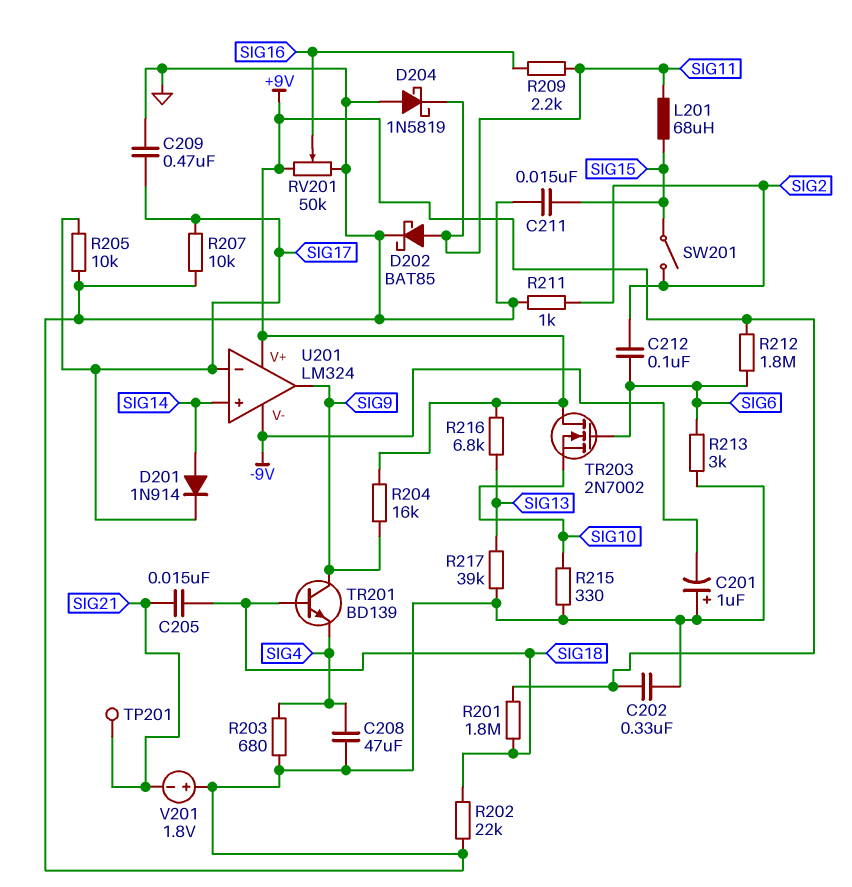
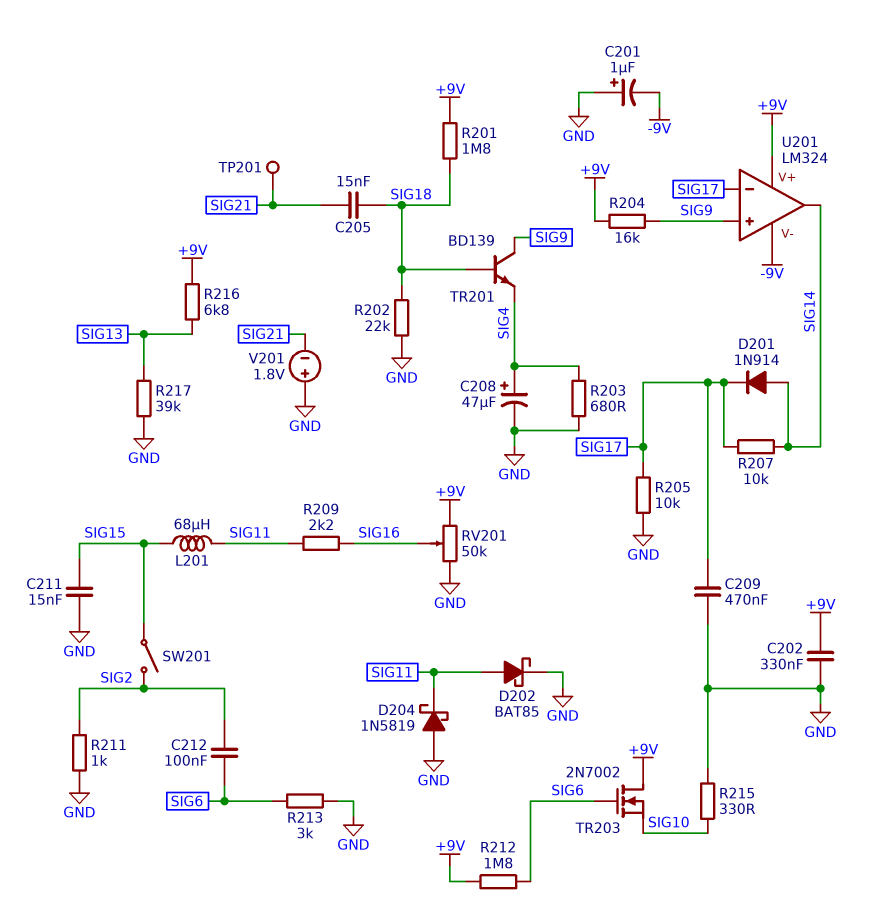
C208: 47uF (GND, SIG4) -> 47uF (plus SIG4, minus GND)
R207: 10k (GND, SIG17) -> 10k (SIG14, SIG17)
U201 pin in+: SIG14 -> SIG9
U201 pin out: SIG9 -> SIG14

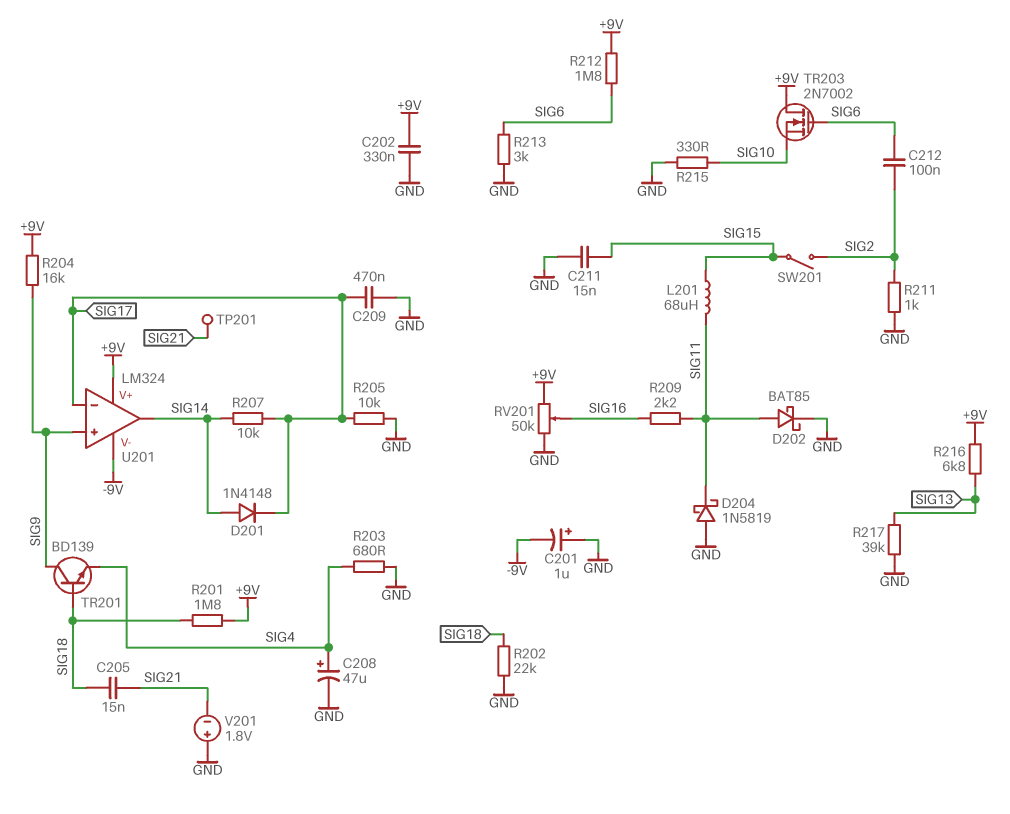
D201: diode 1N914 (A SIG14, K SIG17) -> diode 1N4148 (A SIG14, K SIG17)

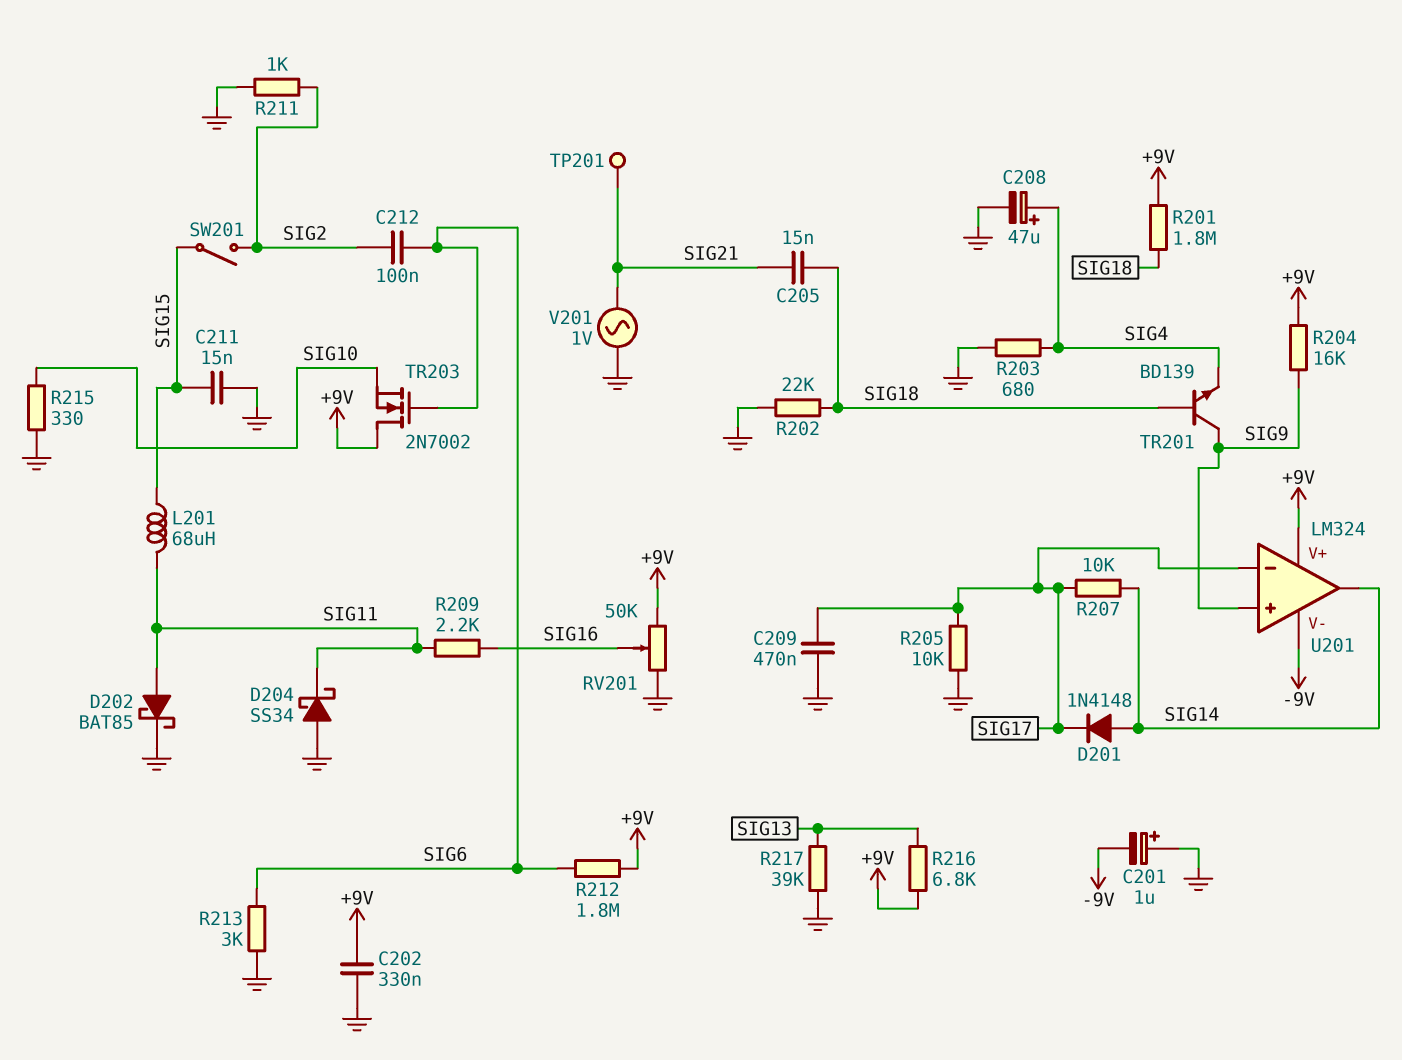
D204: schottky 1N5819 (A GND, K SIG11) -> schottky SS34 (A GND, K SIG11)
V201: 1.8V (plus GND, minus SIG21) -> AC 1V (GND, SIG21)

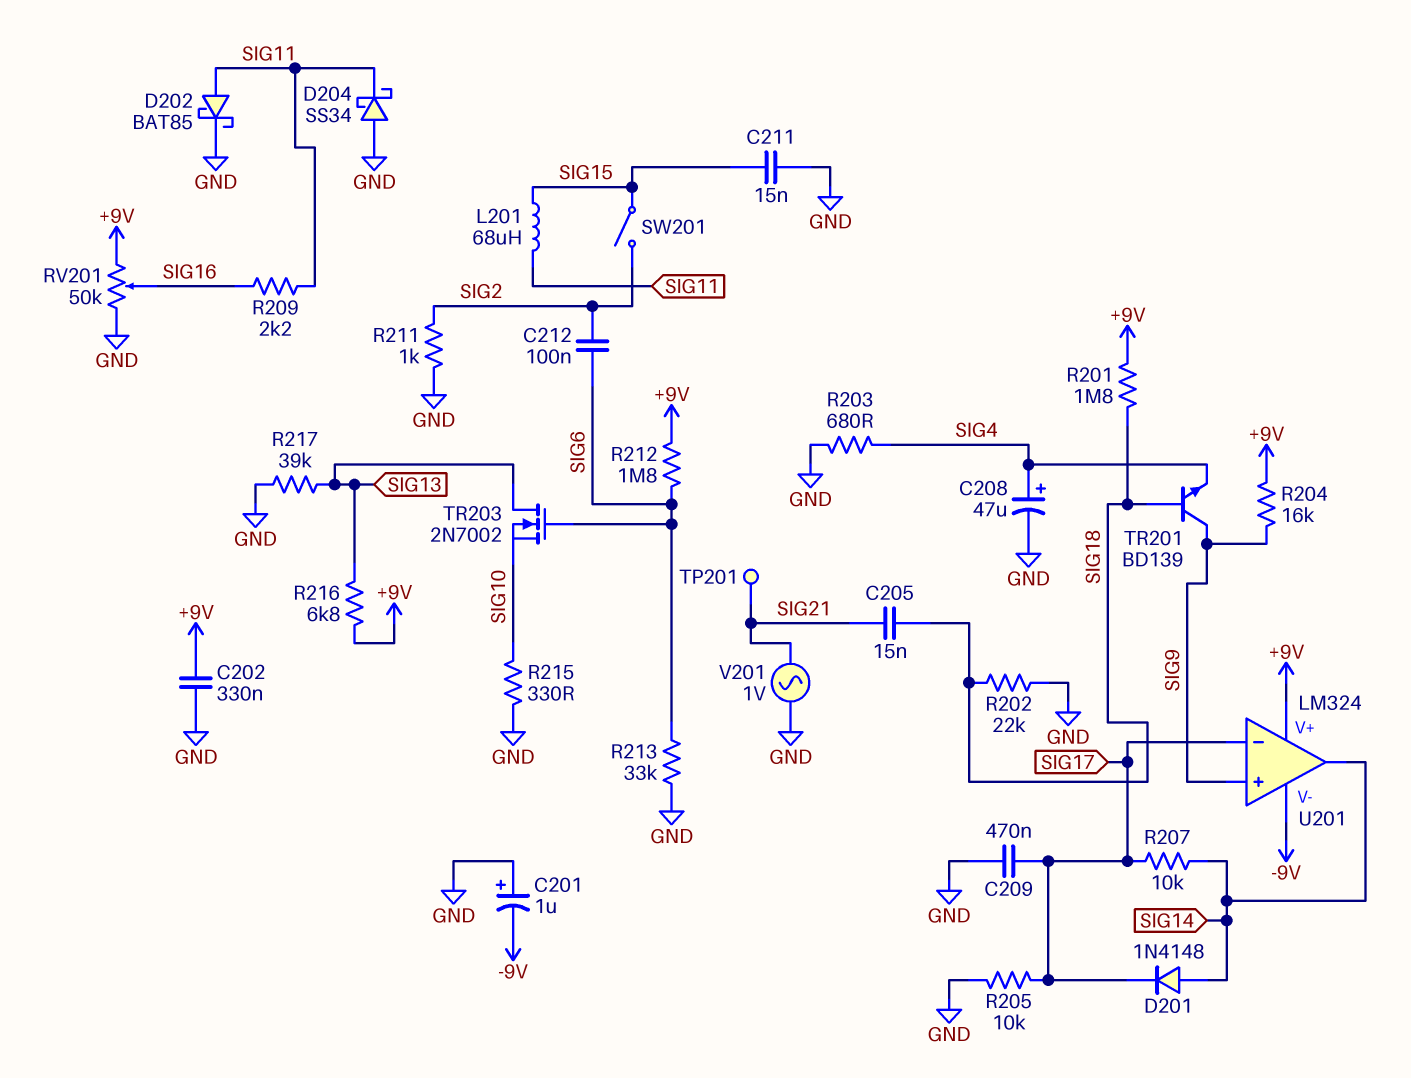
R213: 3k (GND, SIG6) -> 33k (GND, SIG6)
TR203: NMOS 2N7002 (G SIG6, D +9V, S SIG10) -> NMOS 2N7002 (G SIG6, D SIG13, S SIG10)

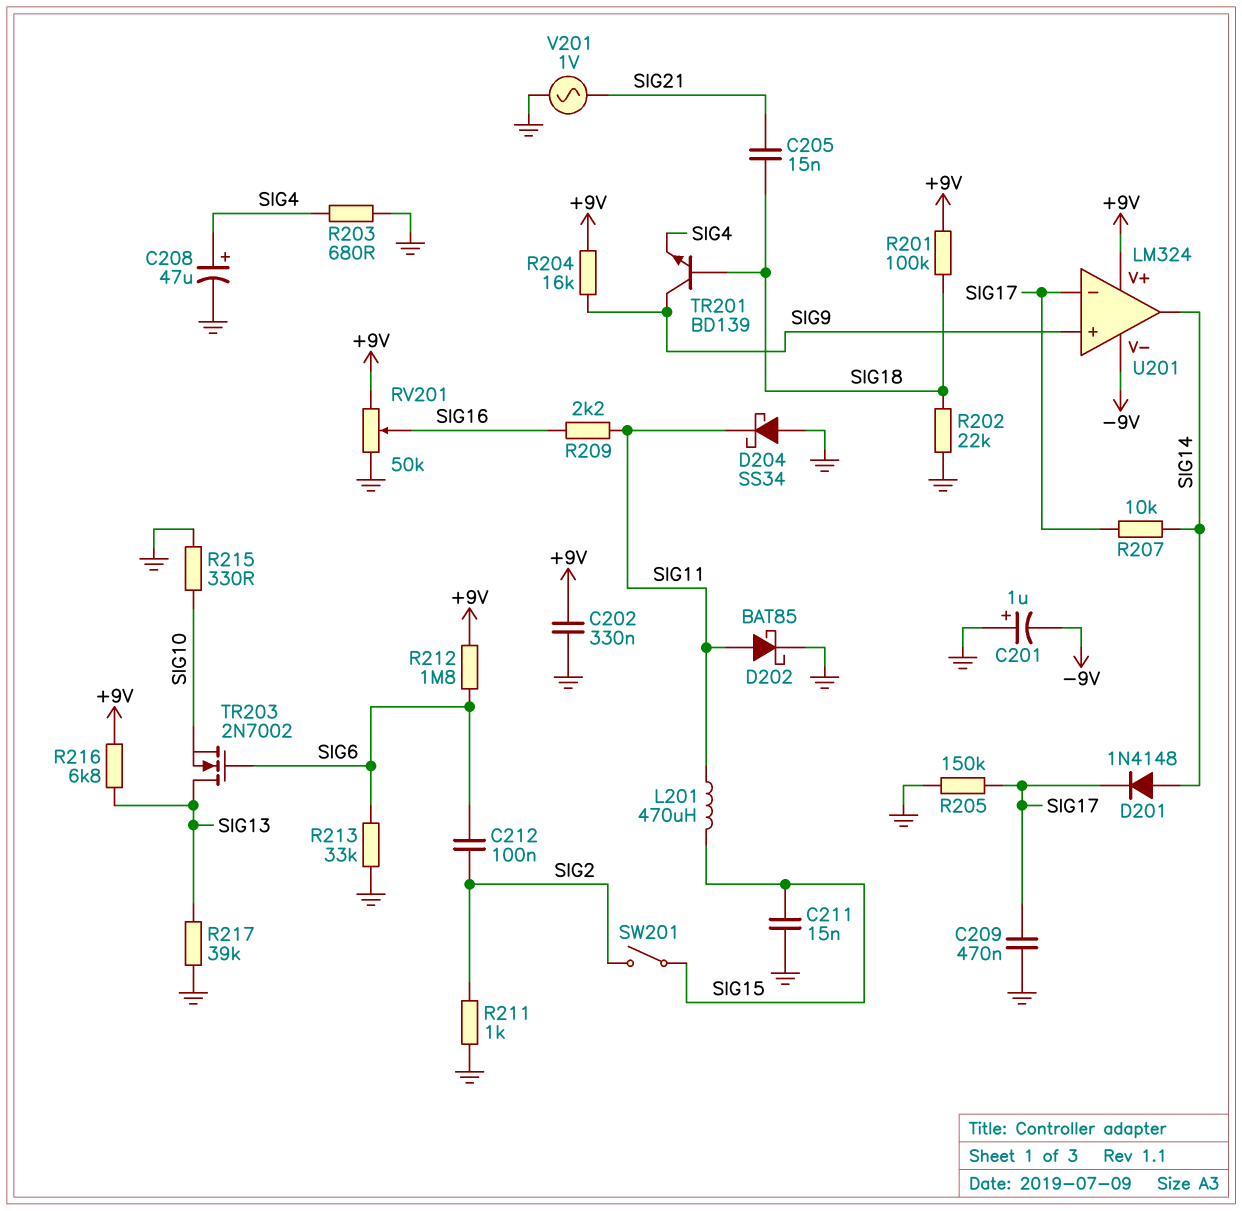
L201: 68uH (SIG11, SIG15) -> 470uH (SIG11, SIG15)
R201: 1.8M (+9V, SIG18) -> 100k (+9V, SIG18)
R205: 10k (GND, SIG17) -> 150k (GND, SIG17)
TP201: test point (SIG21) -> none

